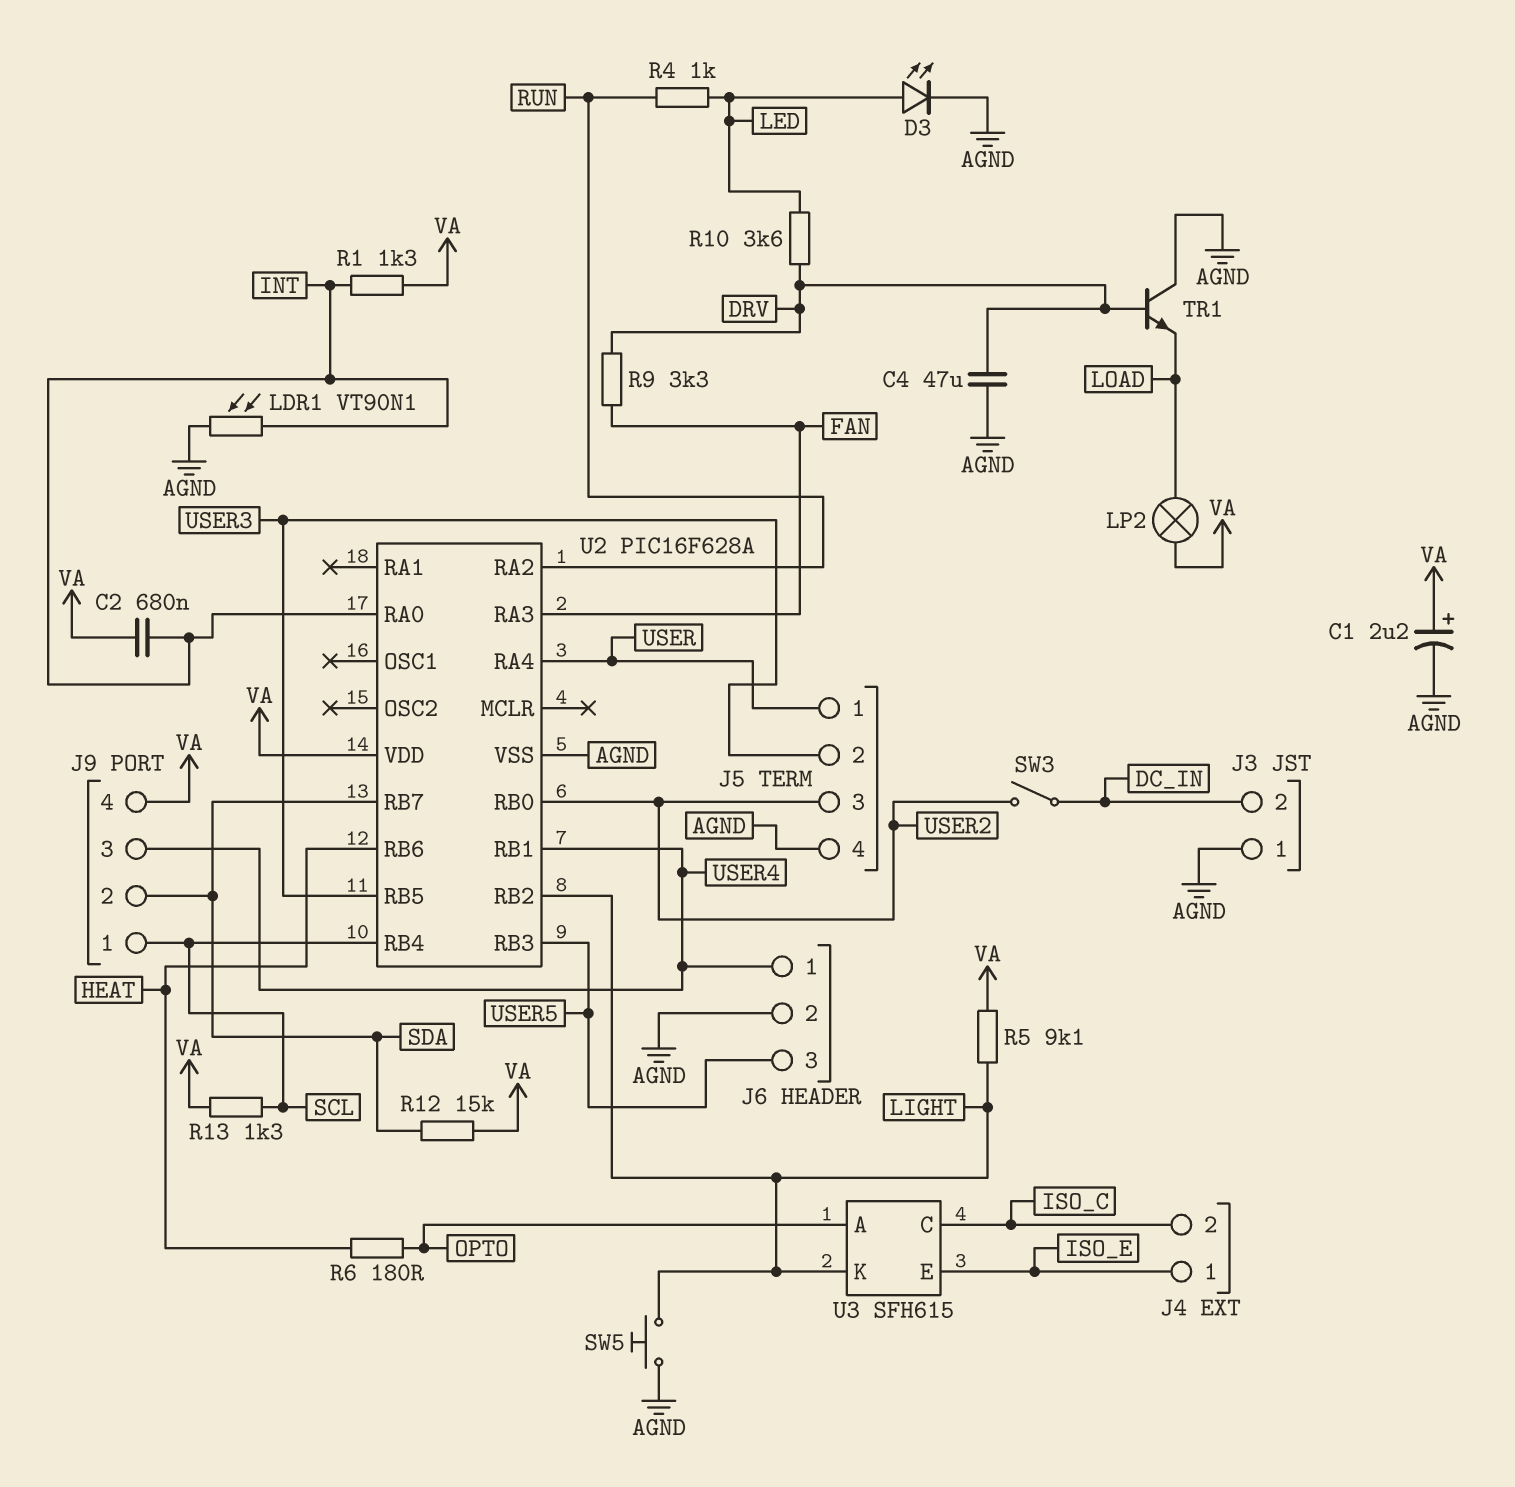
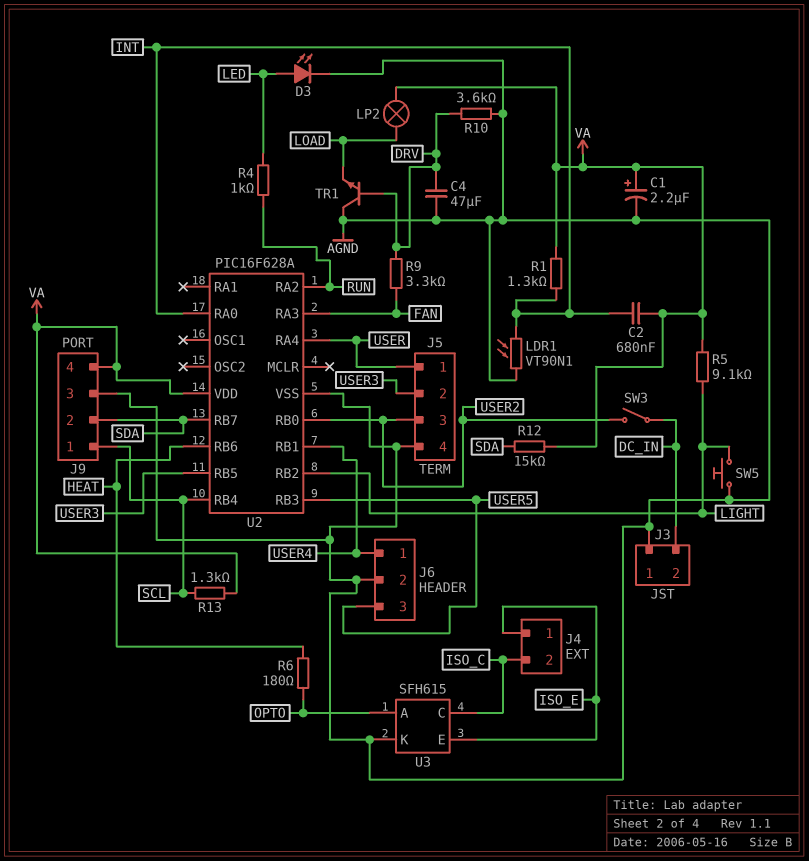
J9 pin 3: USER4 -> AGND
R10: 3.6k (DRV, LED) -> 3.6k (AGND, DRV)
U3 pin K: LIGHT -> AGND

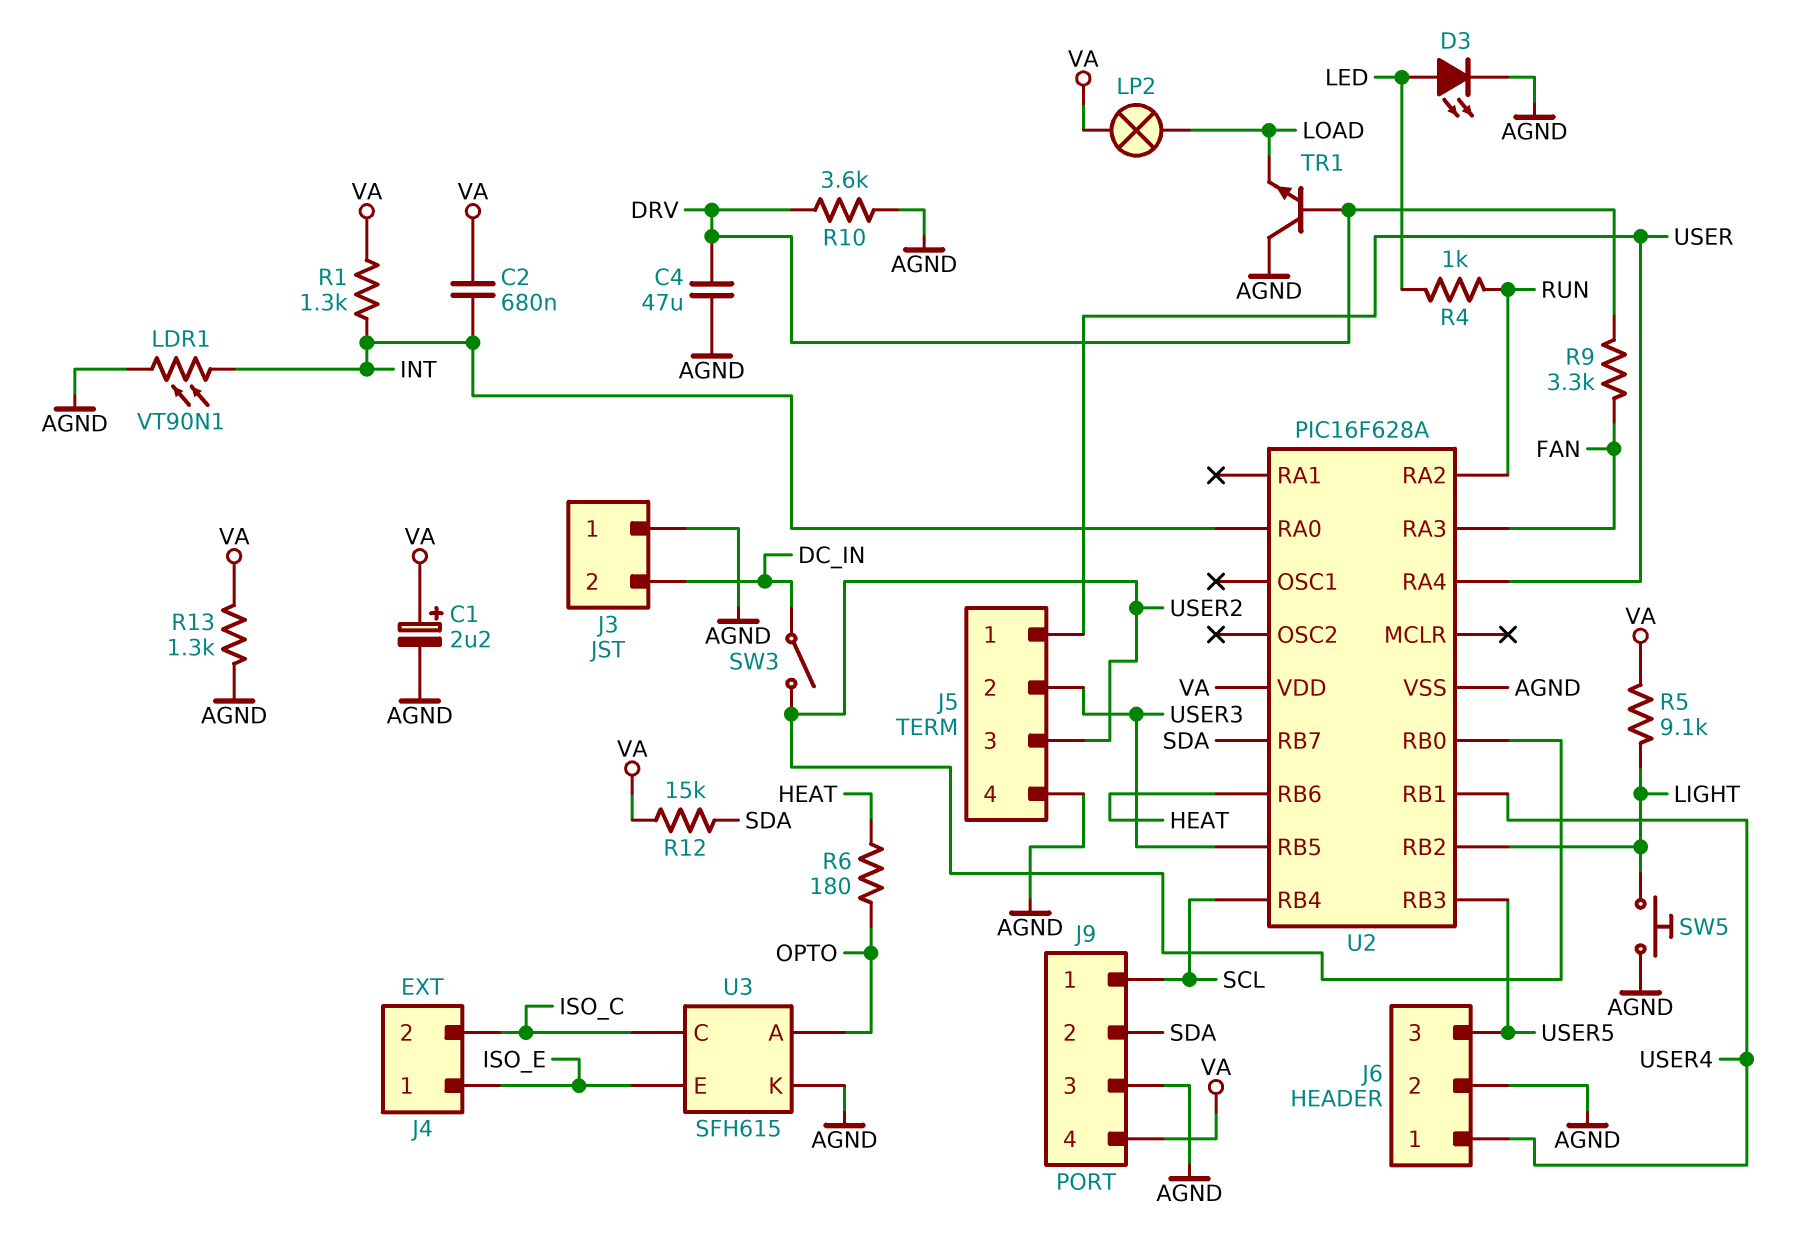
R13: 1.3k (SCL, VA) -> 1.3k (AGND, VA)

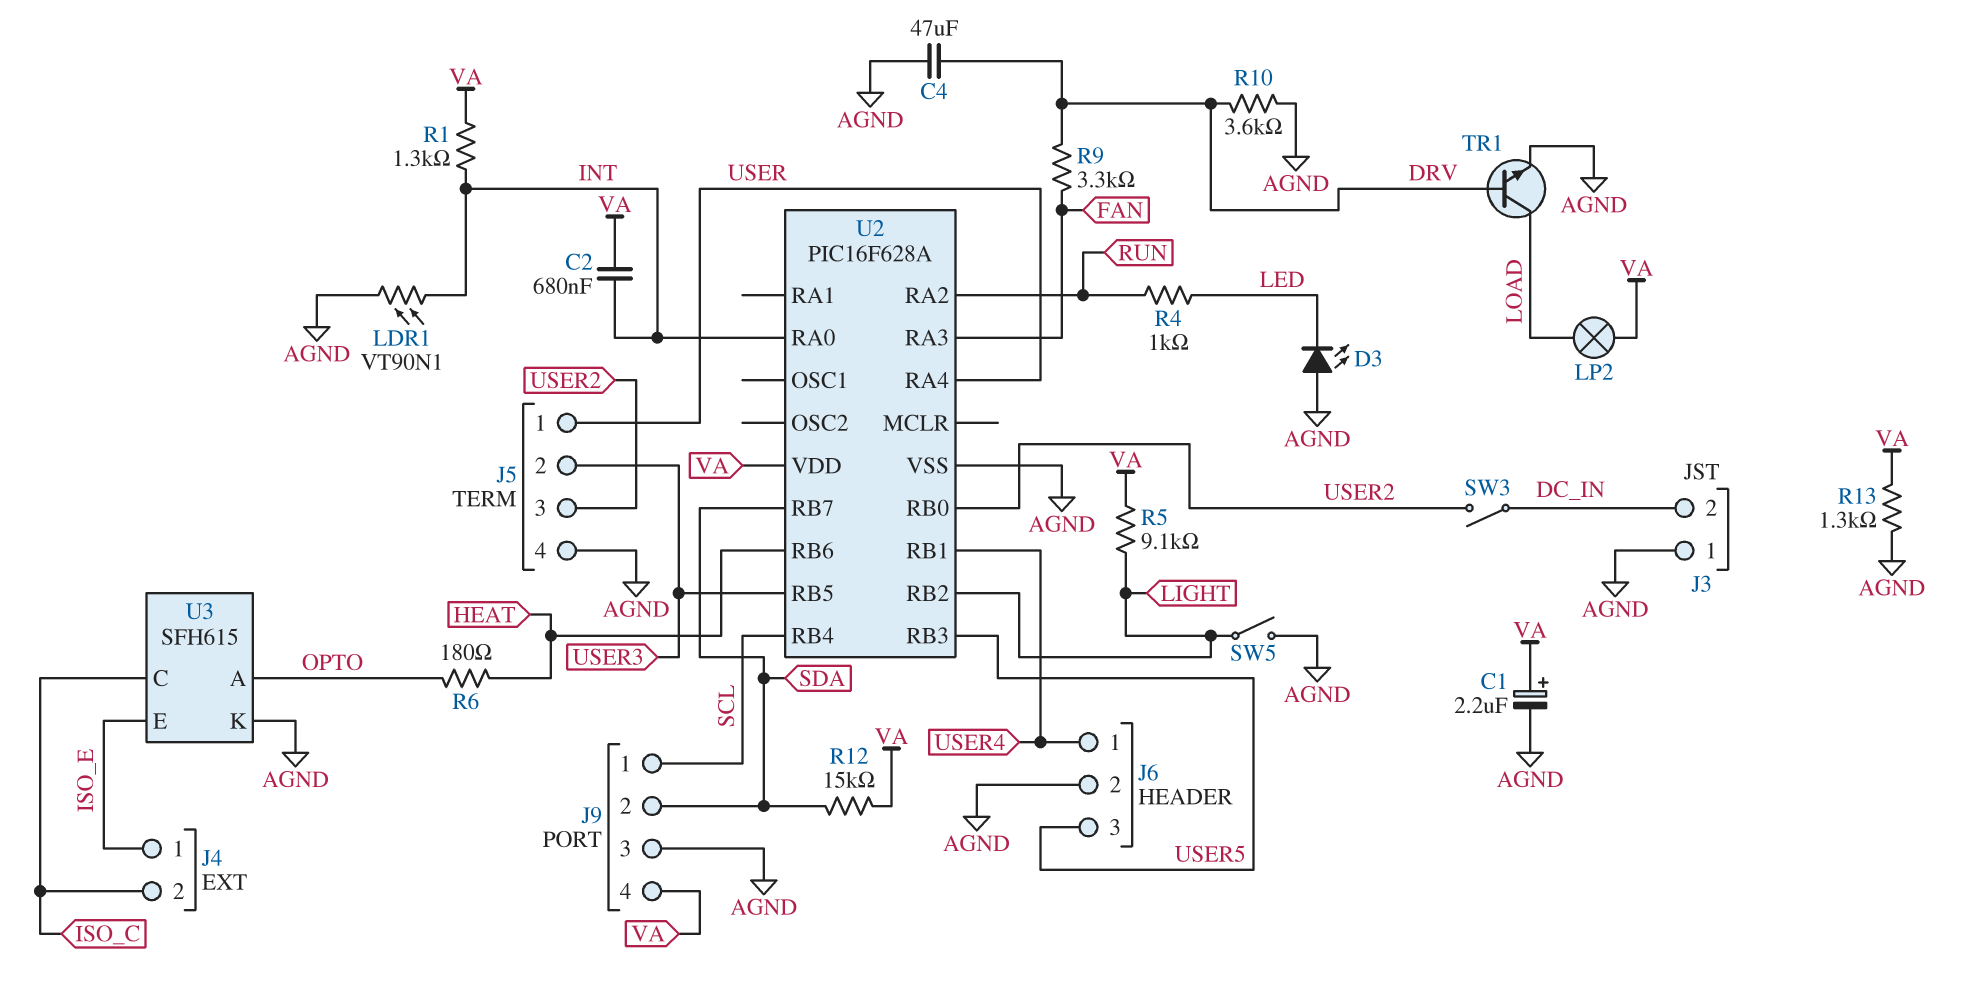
D3: LED (A LED, K AGND) -> LED (A AGND, K LED)
SW5: button (AGND, LIGHT) -> switch (AGND, LIGHT)
TR1: NPN (B DRV, C AGND, E LOAD) -> NPN (B DRV, C LOAD, E AGND)

